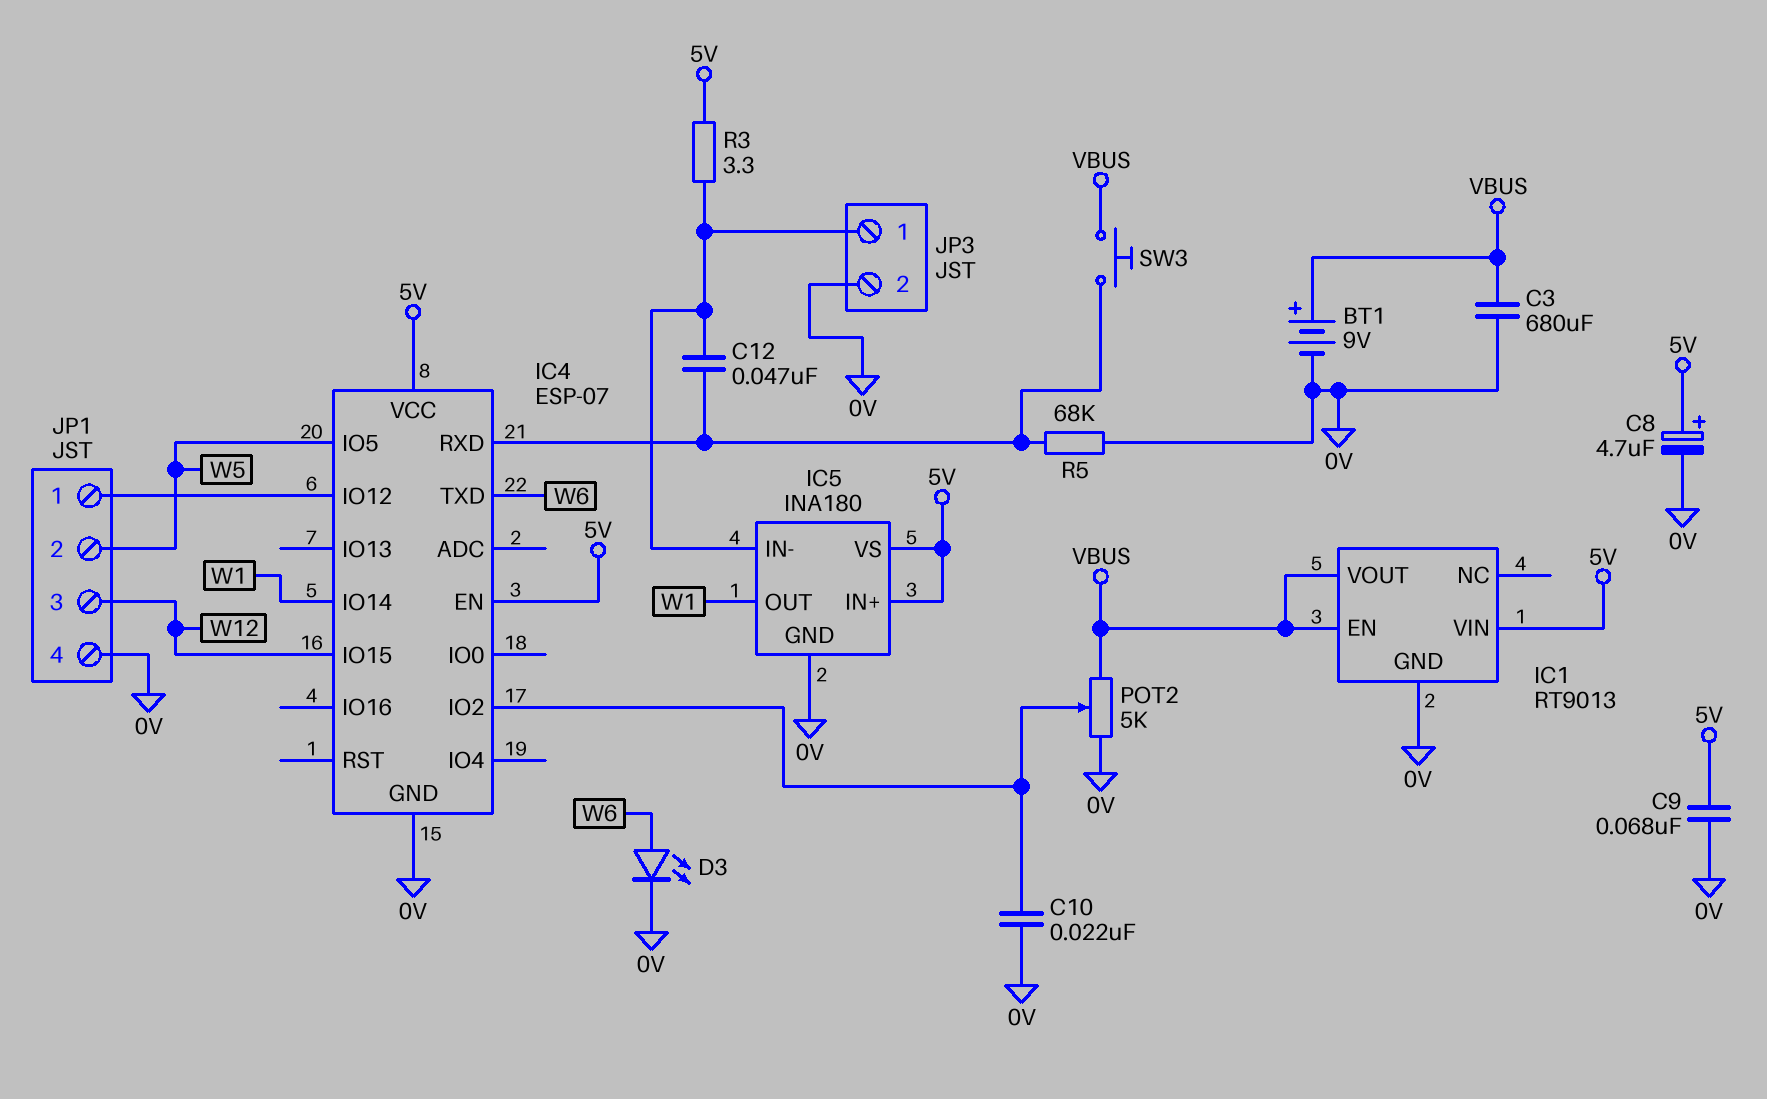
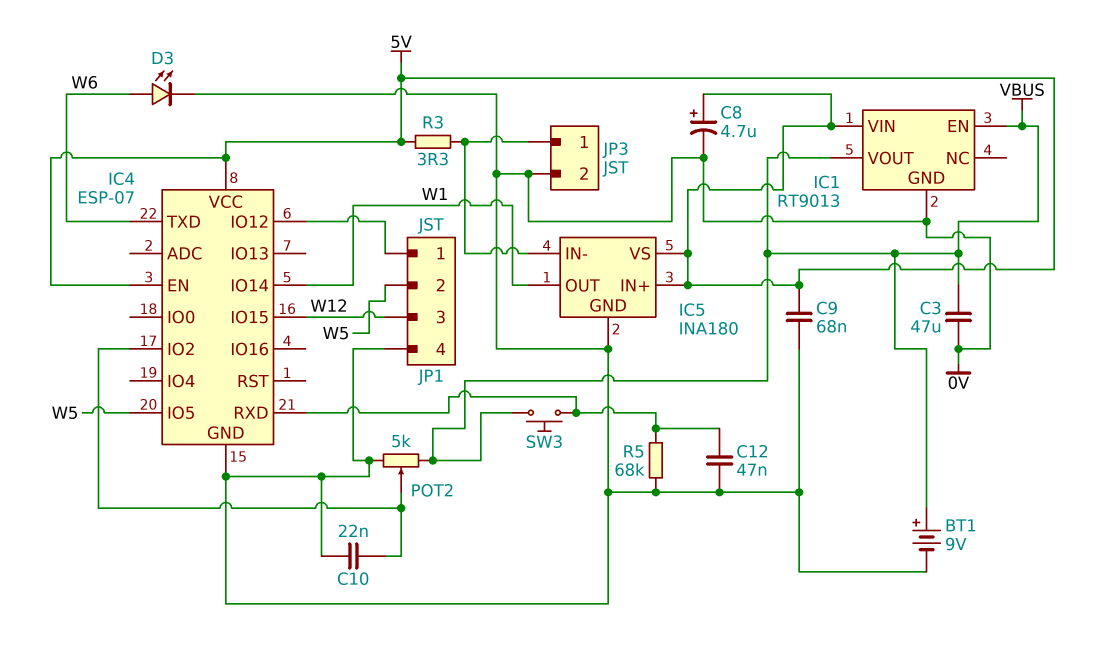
C3: 680uF (0V, VBUS) -> 47uF (0V, VBUS)
C12: 47nF (IC4/RXD, IC5/IN-) -> 47nF (0V, IC4/RXD)

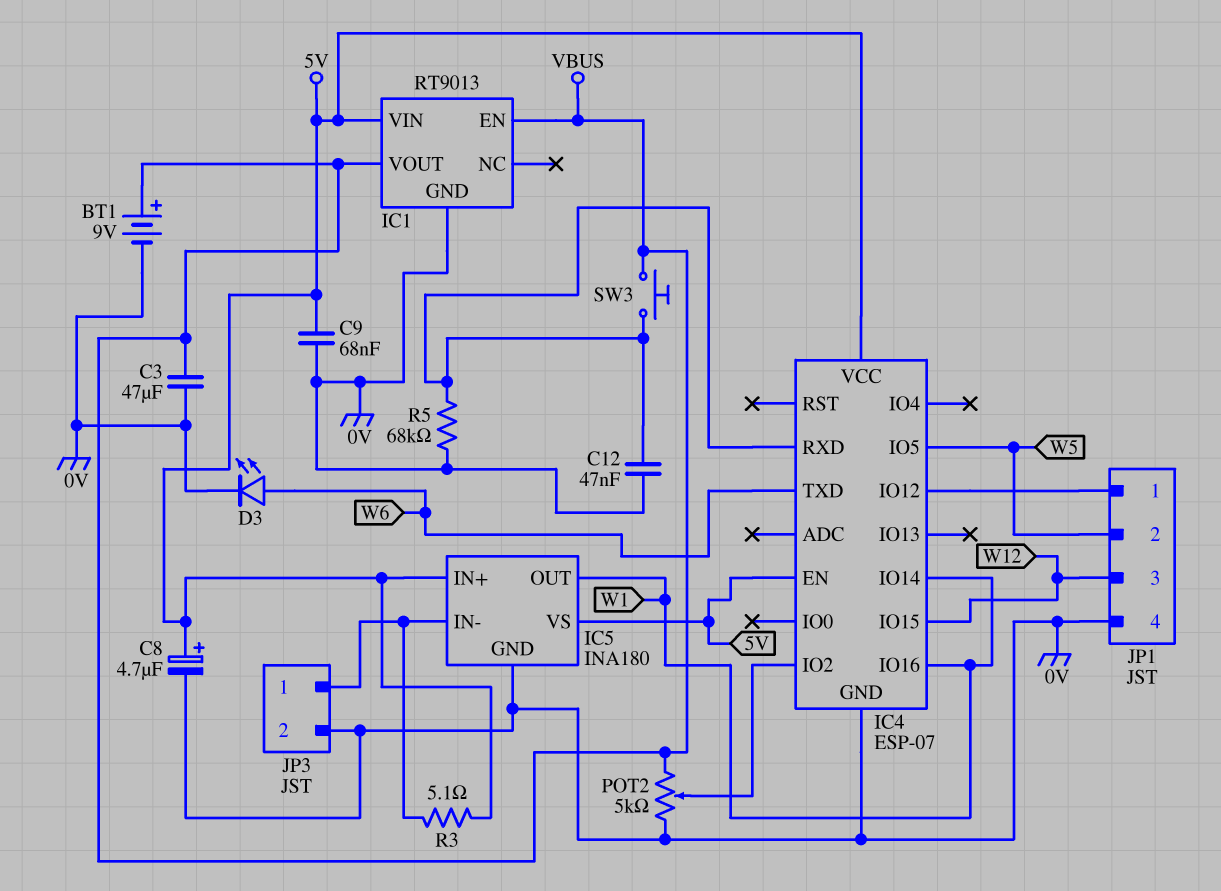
C10: 22nF (0V, IC4/IO2) -> none
IC4 pin IO16: none -> W1
R3: 3.3 (5V, IC5/IN-) -> 5.1 (5V, IC5/IN-)

